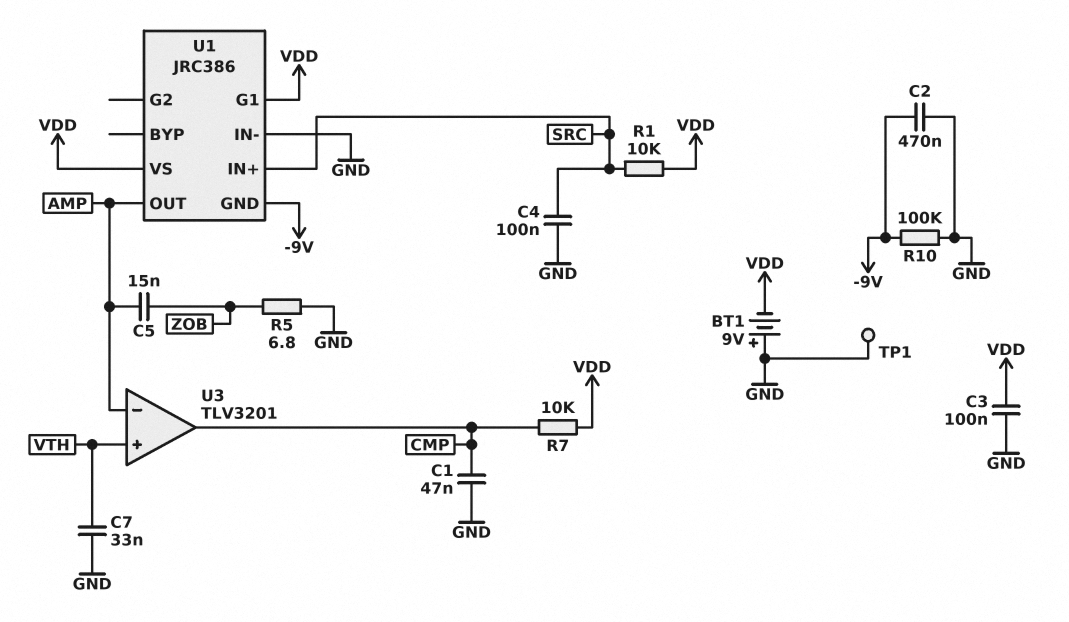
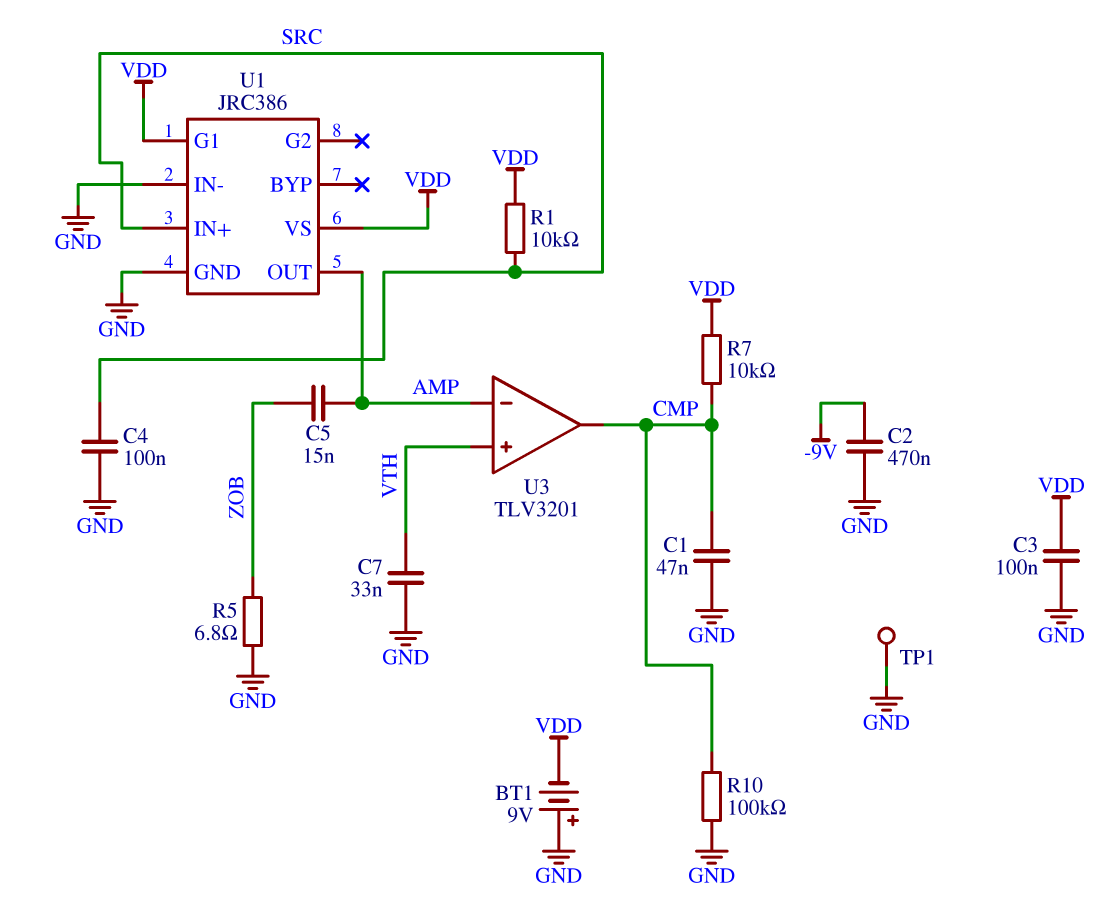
R10: 100k (-9V, GND) -> 100k (CMP, GND)
U1 pin GND: -9V -> GND

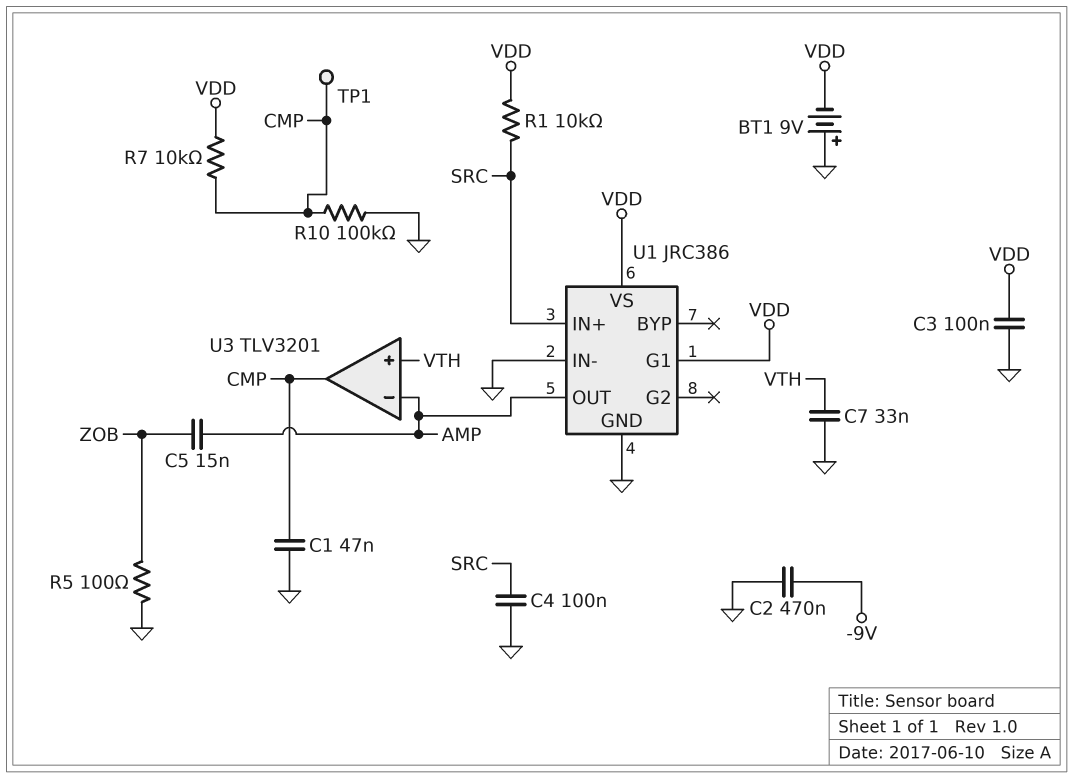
R5: 6.8 (GND, ZOB) -> 100 (GND, ZOB)
TP1: test point (GND) -> test point (CMP)

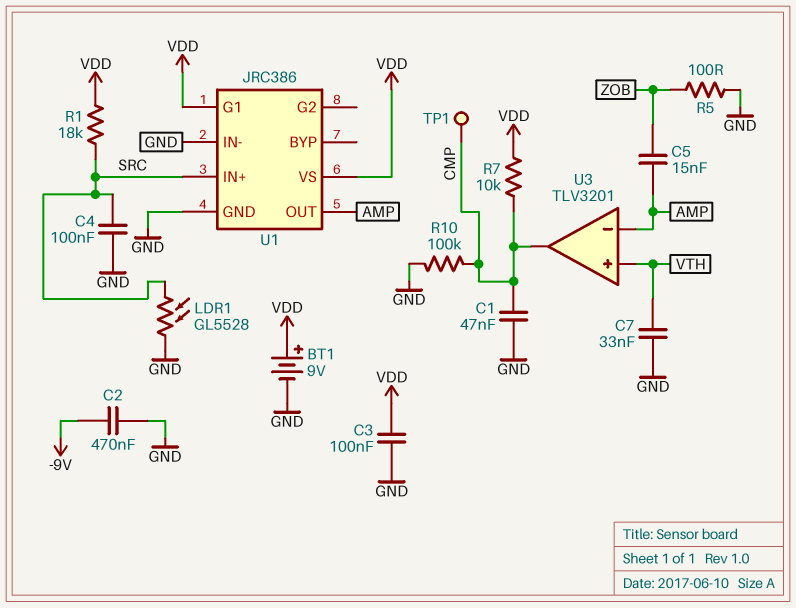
BT1: 9V (plus GND, minus VDD) -> 9V (plus VDD, minus GND)
LDR1: none -> GL5528 (GND, SRC)
R1: 10k (SRC, VDD) -> 18k (SRC, VDD)

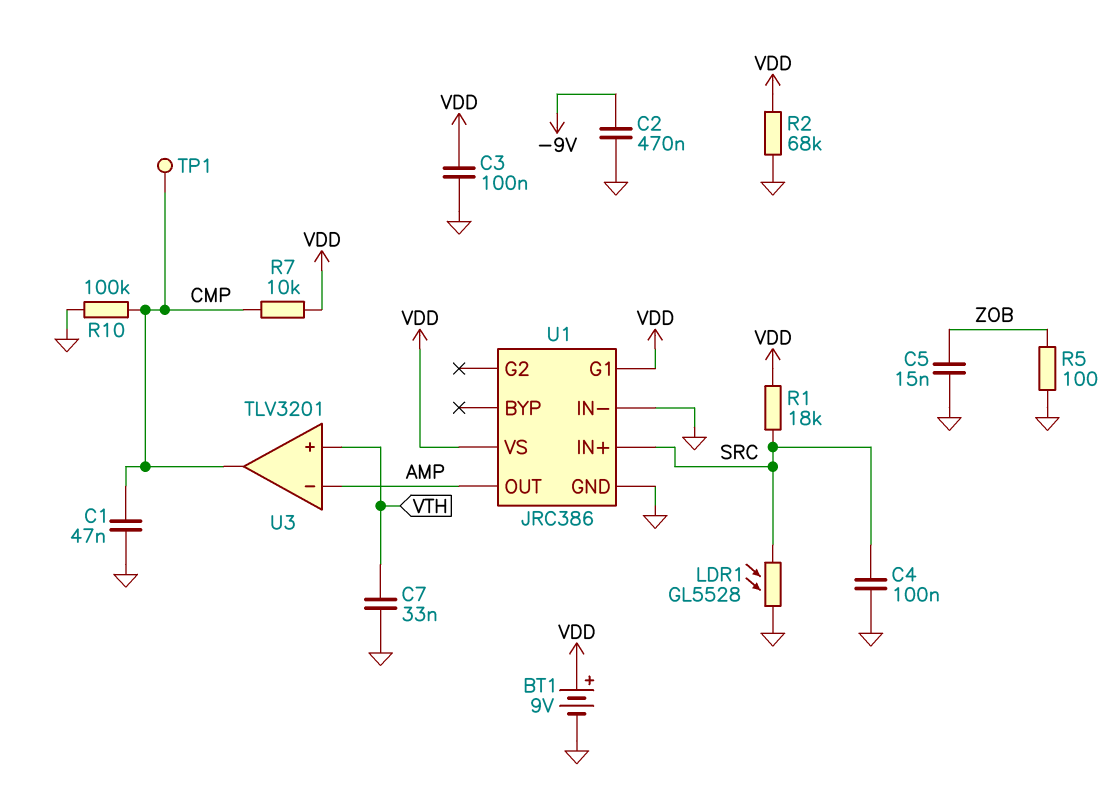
C5: 15nF (AMP, ZOB) -> 15nF (GND, ZOB)
R2: none -> 68k (GND, VDD)

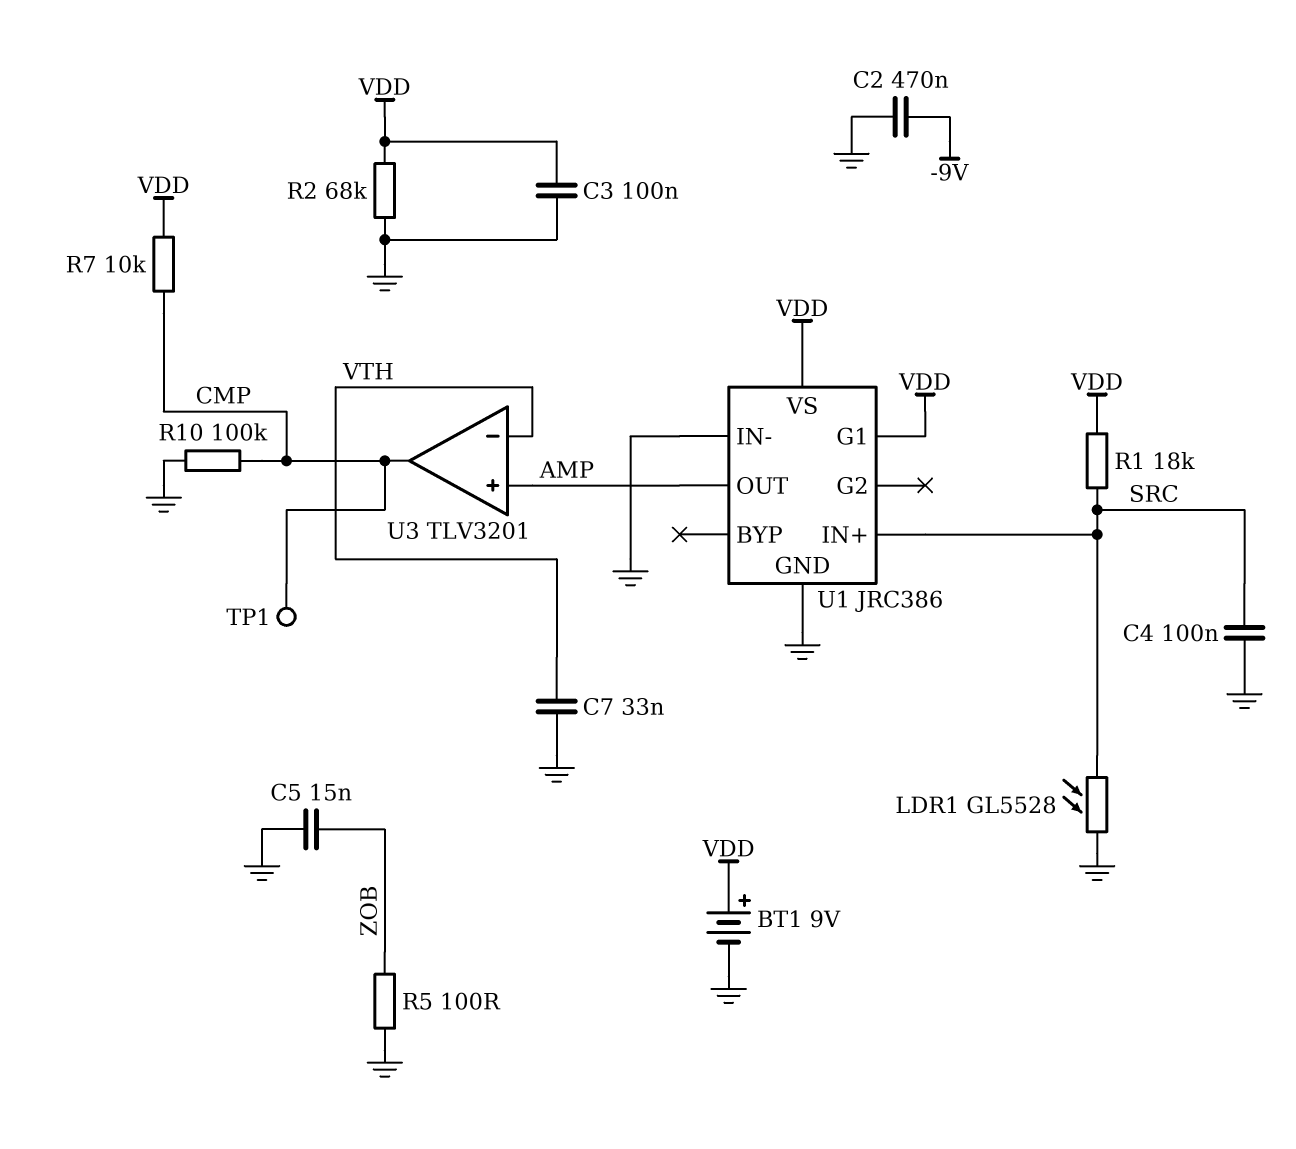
C1: 47nF (CMP, GND) -> none
U3 pin in+: VTH -> AMP
U3 pin in-: AMP -> VTH

